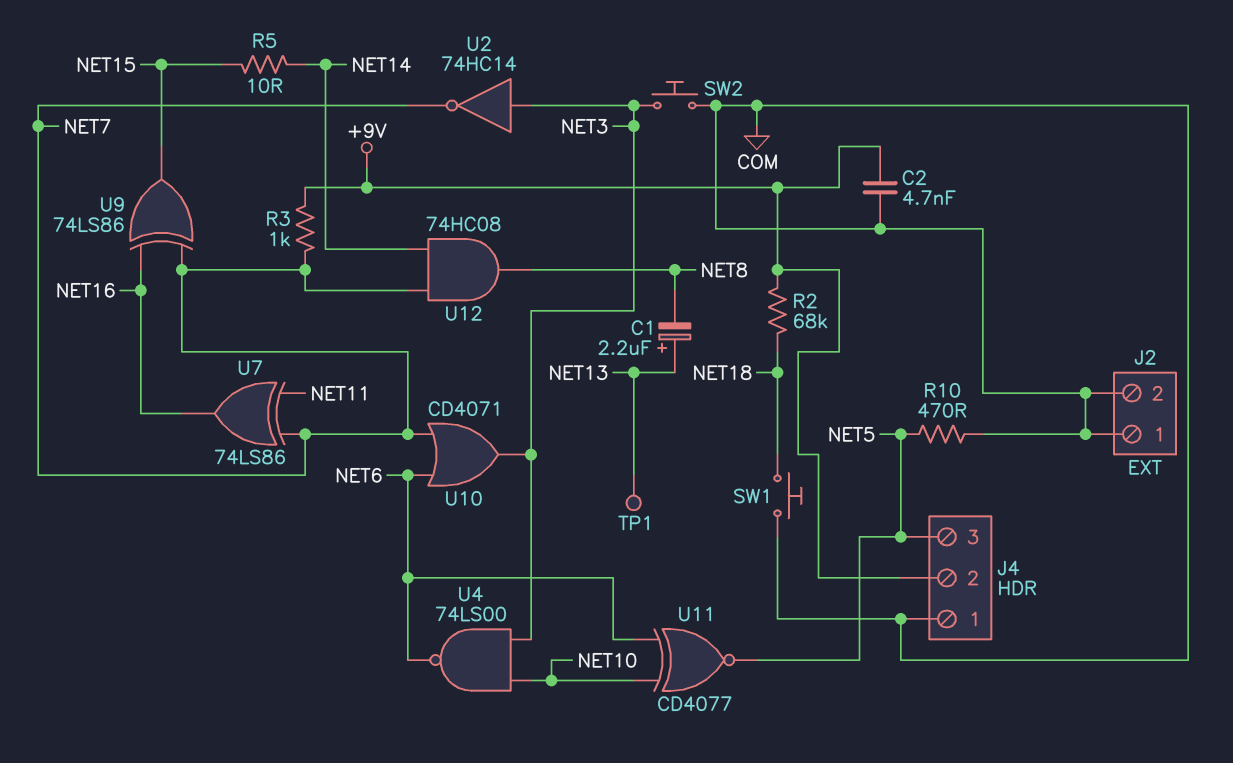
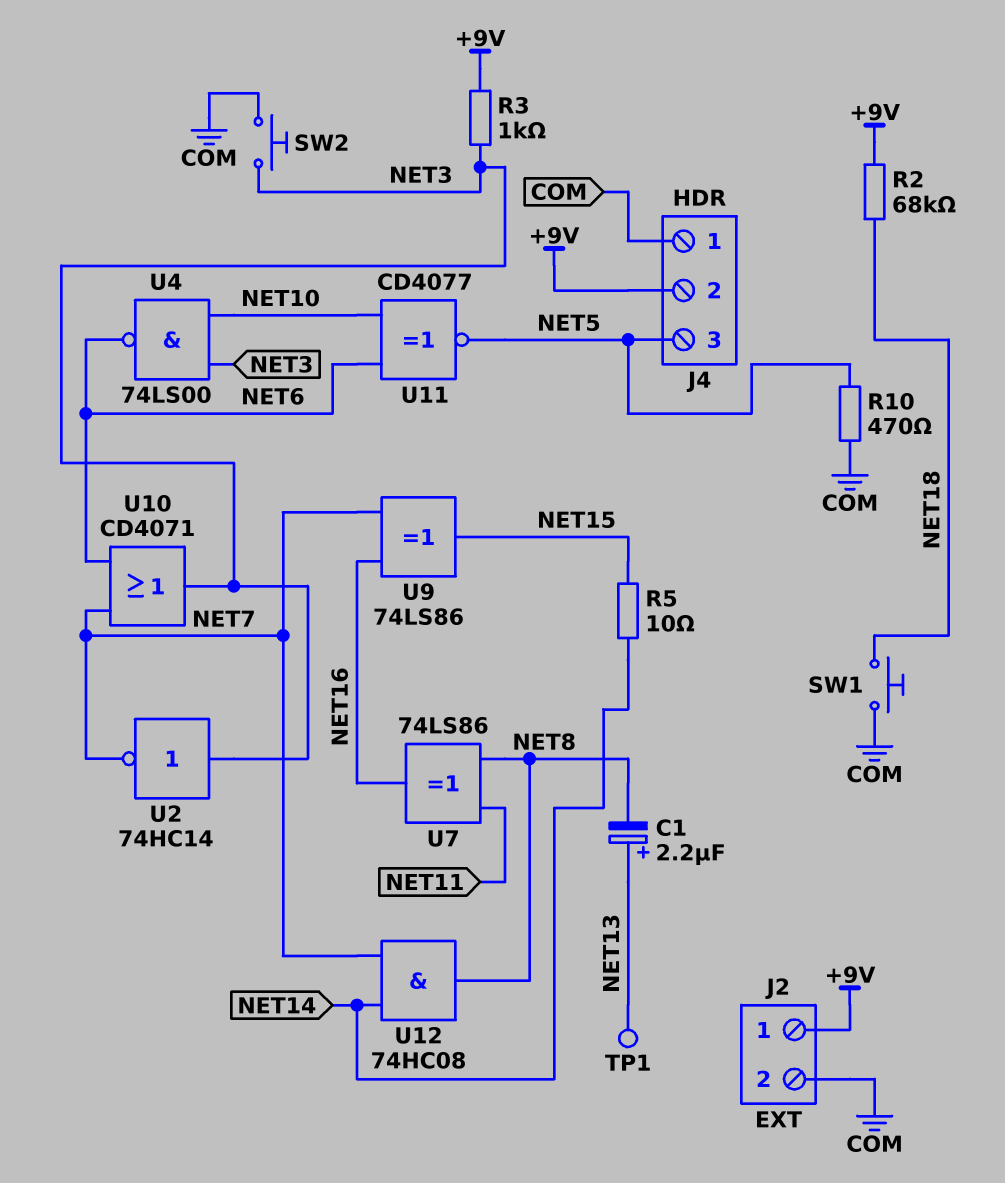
C2: 4.7nF (+9V, COM) -> none
J2 pin 1: COM -> +9V
R3: 1k (+9V, NET7) -> 1k (+9V, NET3)
U7: XOR 74LS86 (in NET7, in NET11, out NET16) -> XOR 74LS86 (in NET8, in NET11, out NET16)

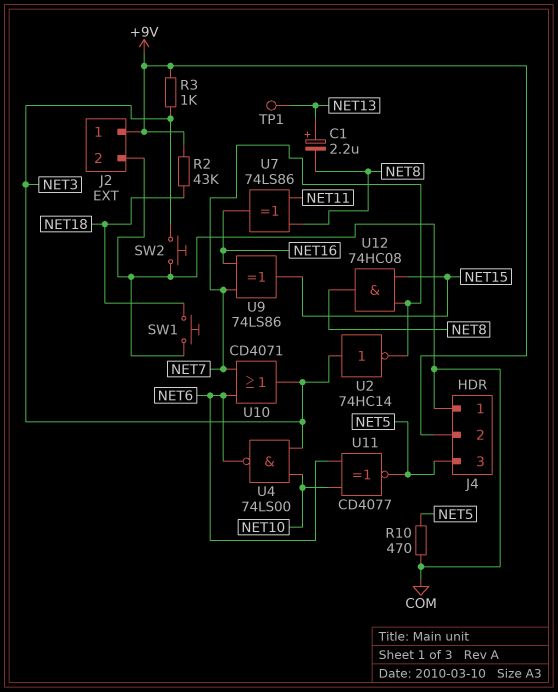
R2: 68k (+9V, NET18) -> 43k (+9V, NET18)
R5: 10 (NET14, NET15) -> none
U12: AND 74HC08 (in NET7, in NET14, out NET8) -> AND 74HC08 (in NET7, in NET15, out NET8)

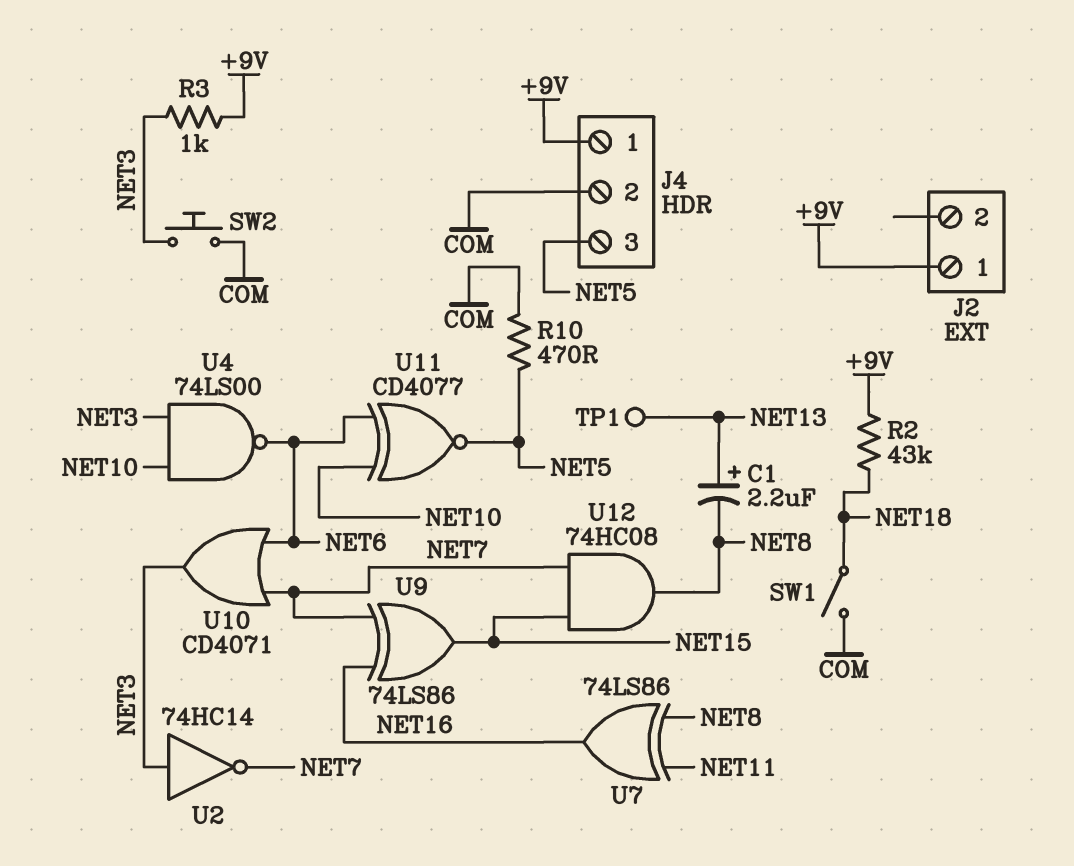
J2 pin 2: COM -> none
J4 pin 1: COM -> +9V
J4 pin 2: +9V -> COM
SW1: button (COM, NET18) -> switch (COM, NET18)

